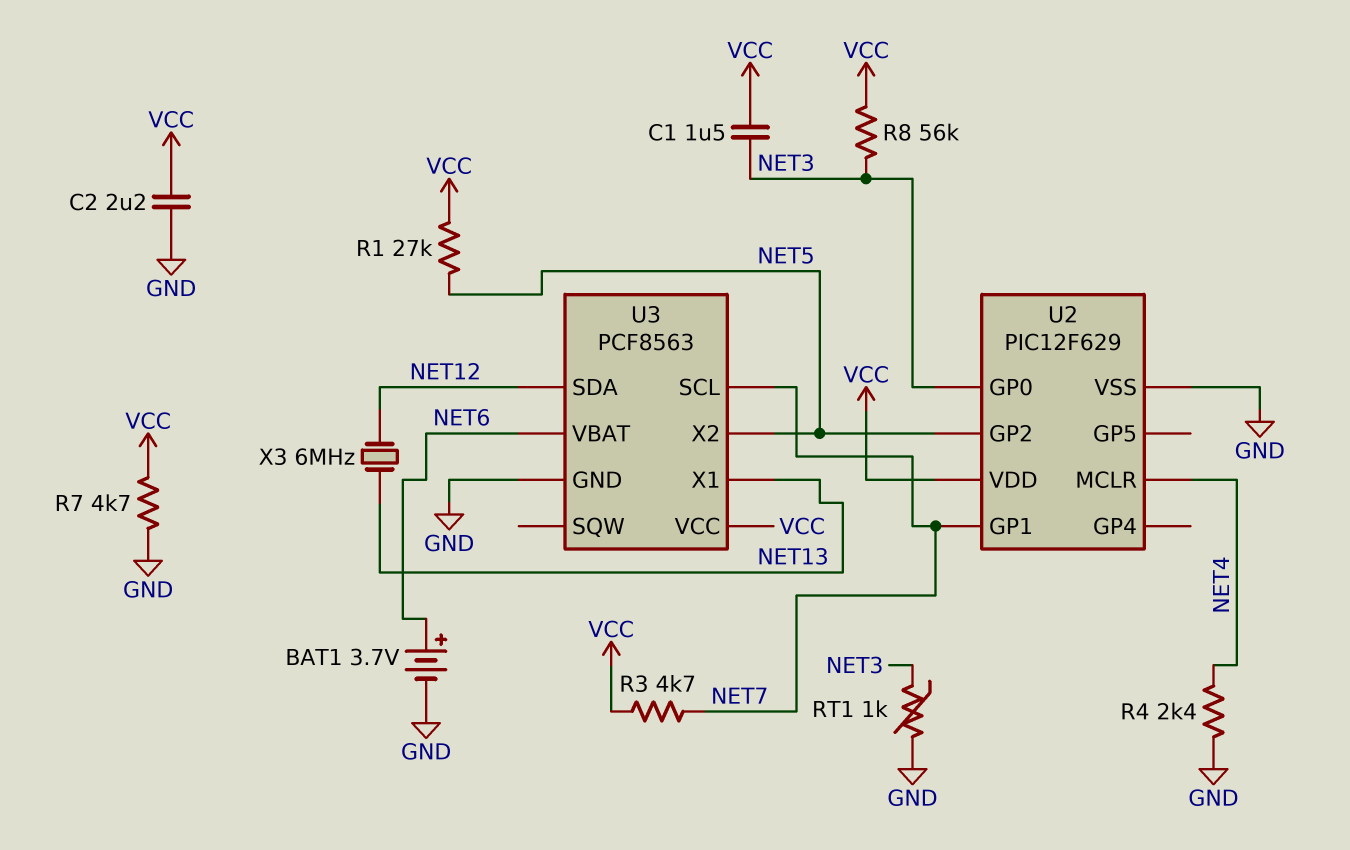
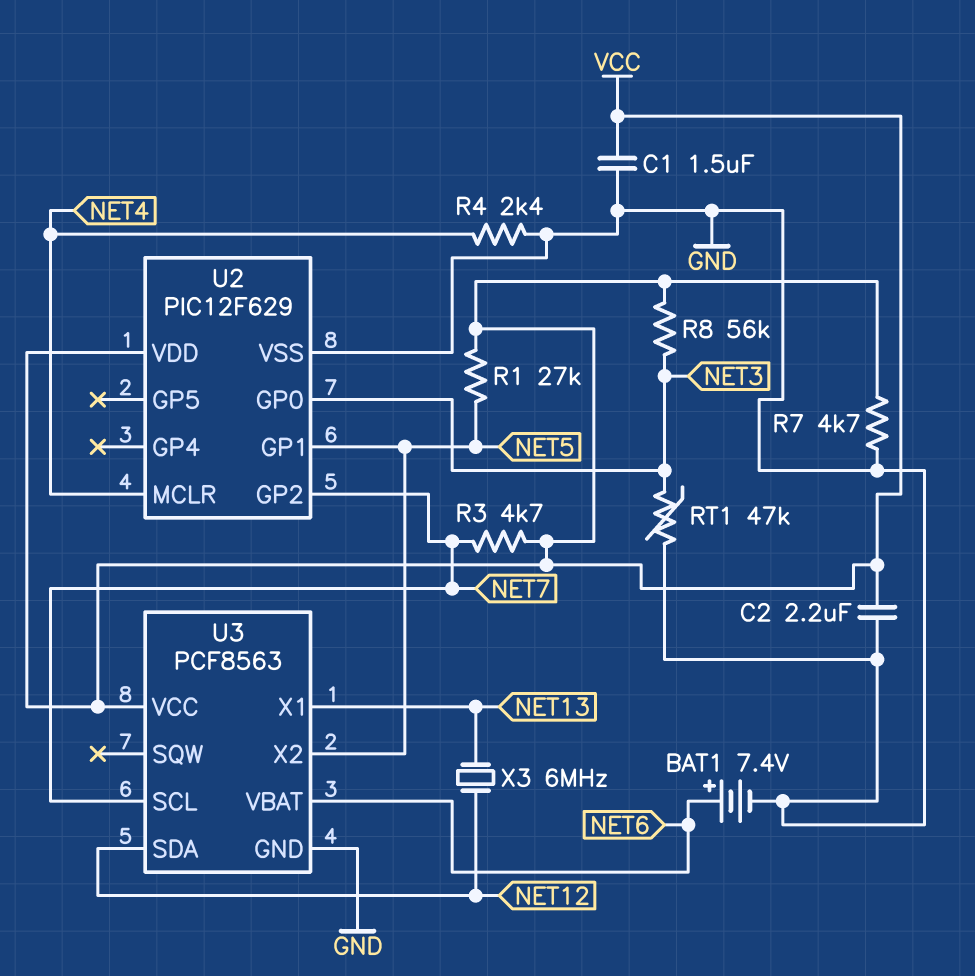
BAT1: 3.7V (plus NET6, minus GND) -> 7.4V (plus NET6, minus GND)
C1: 1.5uF (NET3, VCC) -> 1.5uF (GND, VCC)
RT1: 1k (GND, NET3) -> 47k (GND, NET3)
U2 pin GP1: NET7 -> NET5
U2 pin GP2: NET5 -> NET7

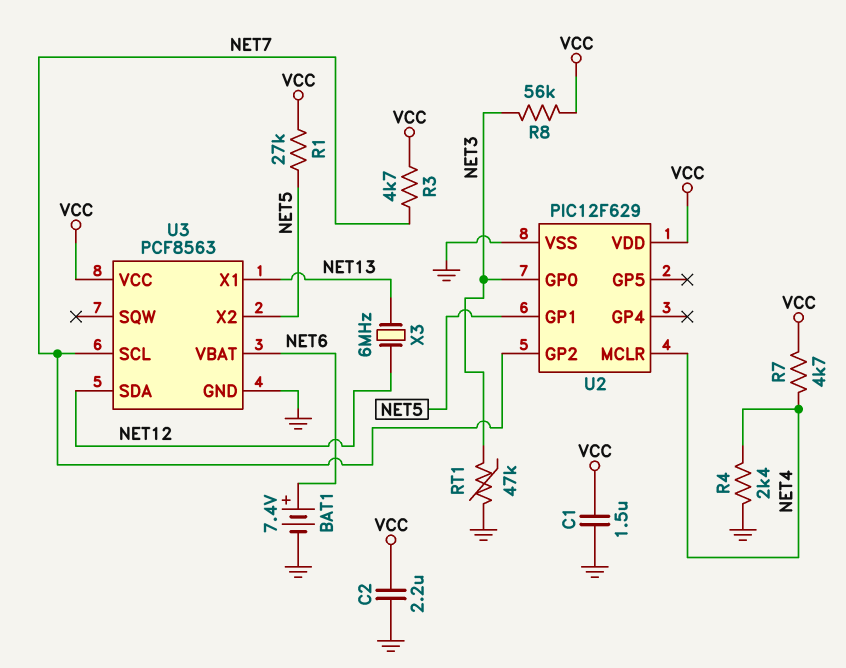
R7: 4.7k (GND, VCC) -> 4.7k (NET4, VCC)

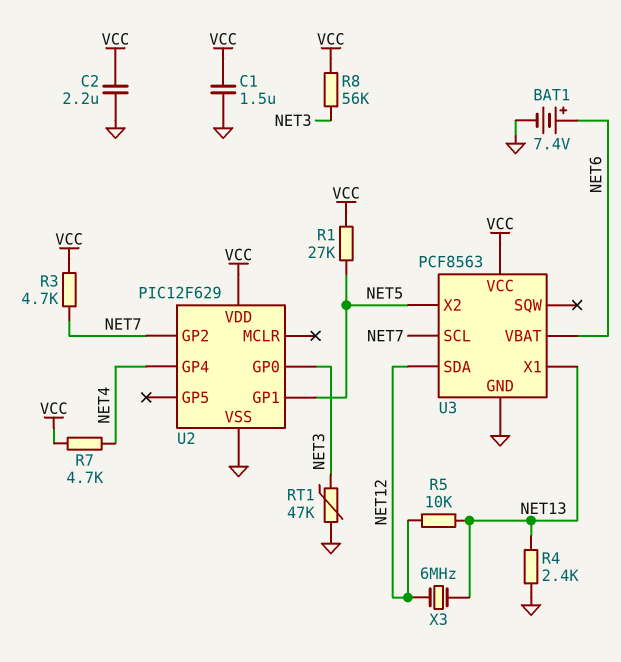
R4: 2.4k (GND, NET4) -> 2.4k (GND, NET13)
R5: none -> 10k (NET12, NET13)
U2 pin GP4: none -> NET4
U2 pin MCLR: NET4 -> none

